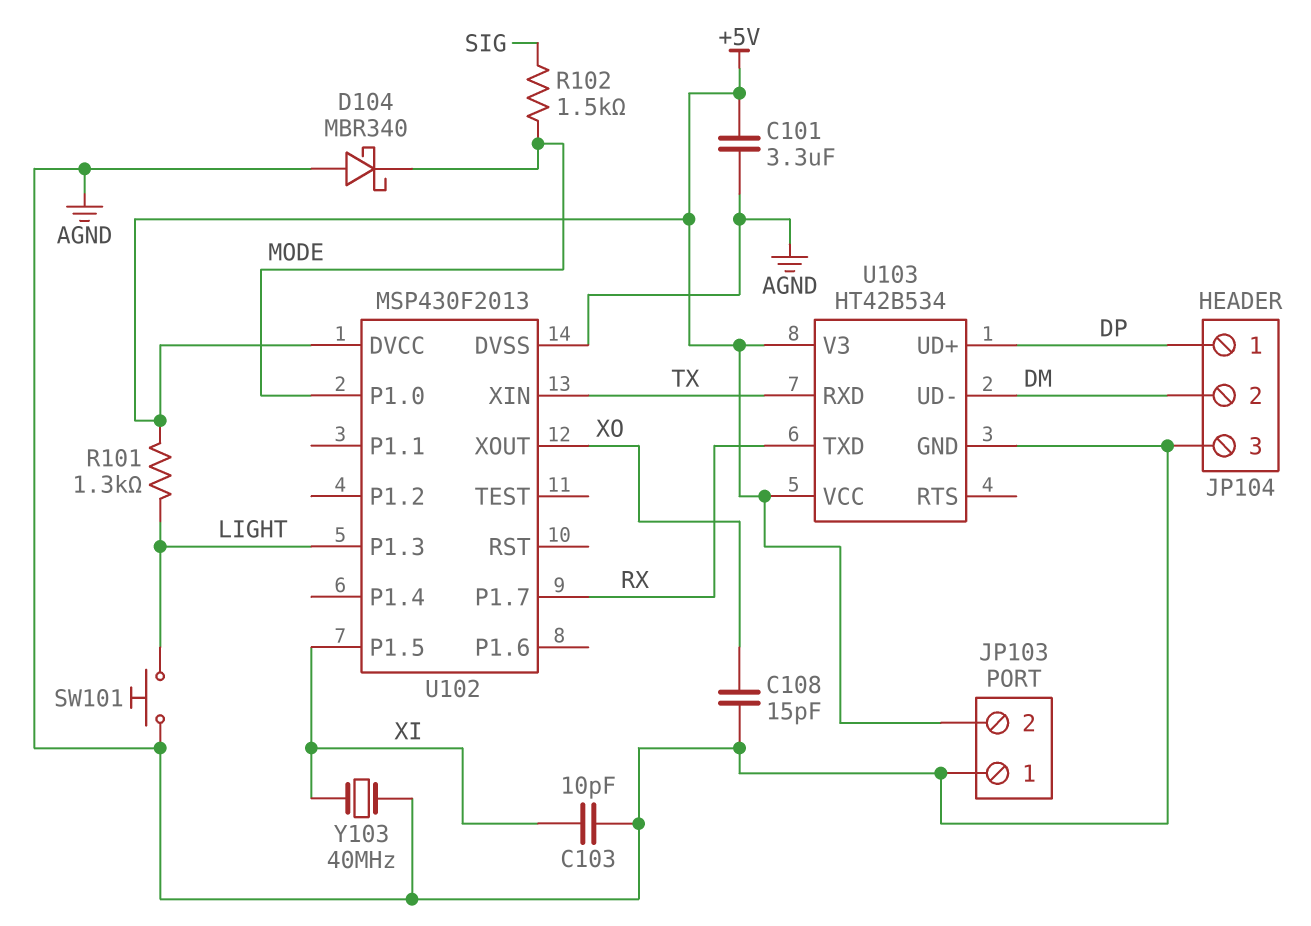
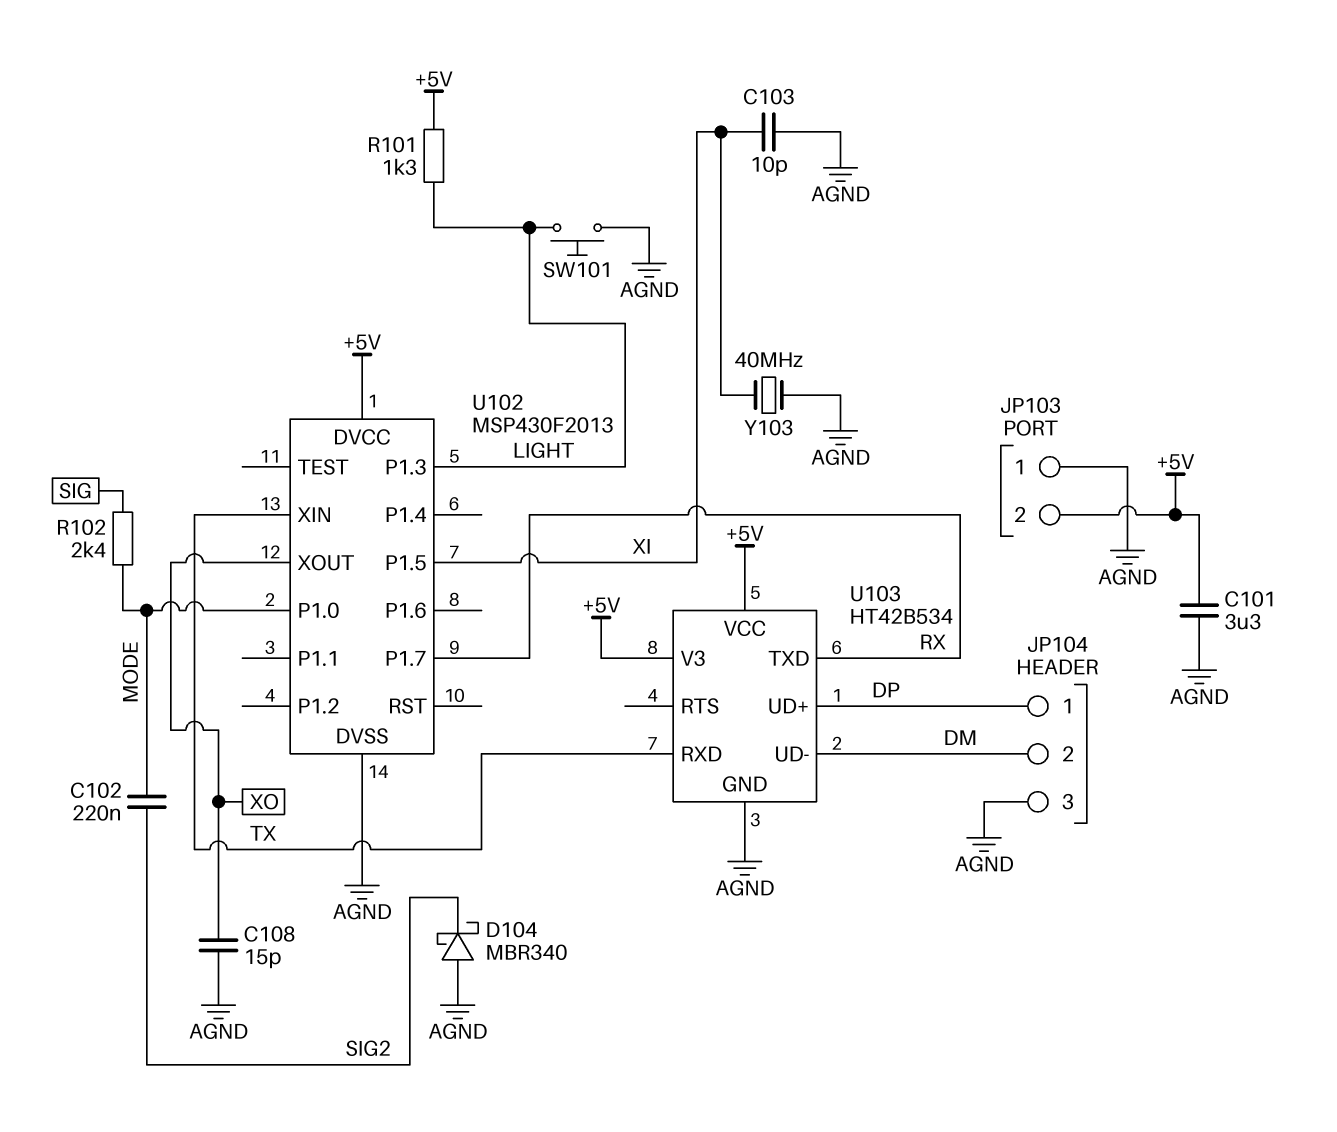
C102: none -> 220nF (MODE, SIG2)
D104: schottky MBR340 (A AGND, K MODE) -> schottky MBR340 (A AGND, K SIG2)
R102: 1.5k (MODE, SIG) -> 2.4k (MODE, SIG)

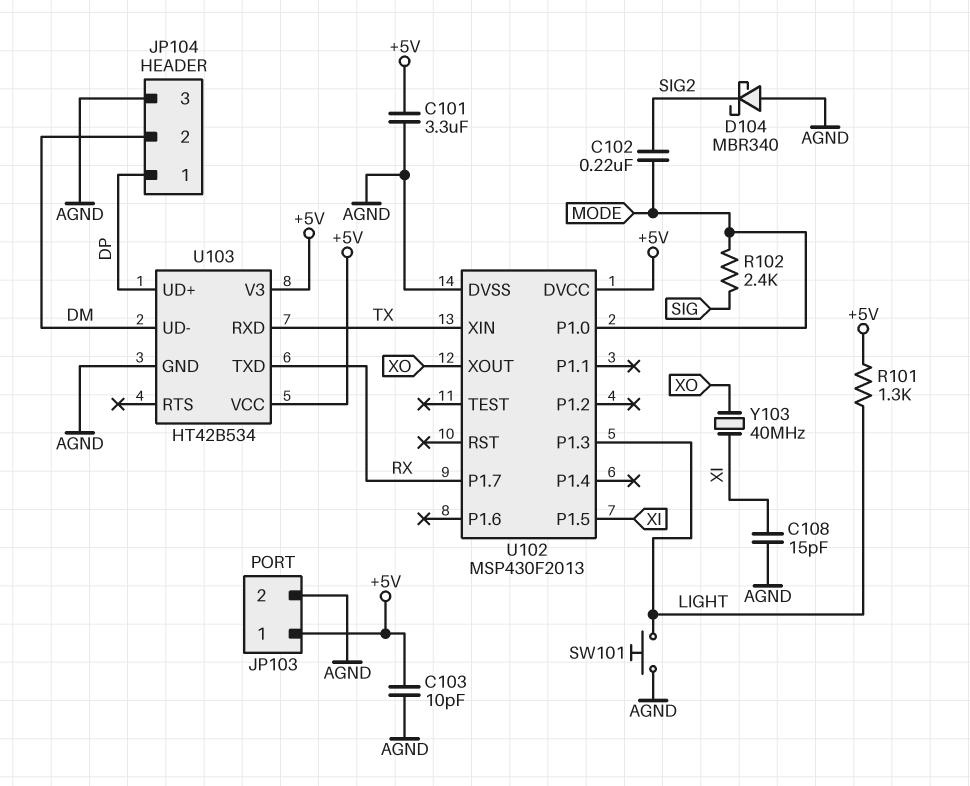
C103: 10pF (AGND, XI) -> 10pF (+5V, AGND)
C108: 15pF (AGND, XO) -> 15pF (AGND, XI)
JP103 pin 1: AGND -> +5V
JP103 pin 2: +5V -> AGND
Y103: 40MHz (AGND, XI) -> 40MHz (XI, XO)

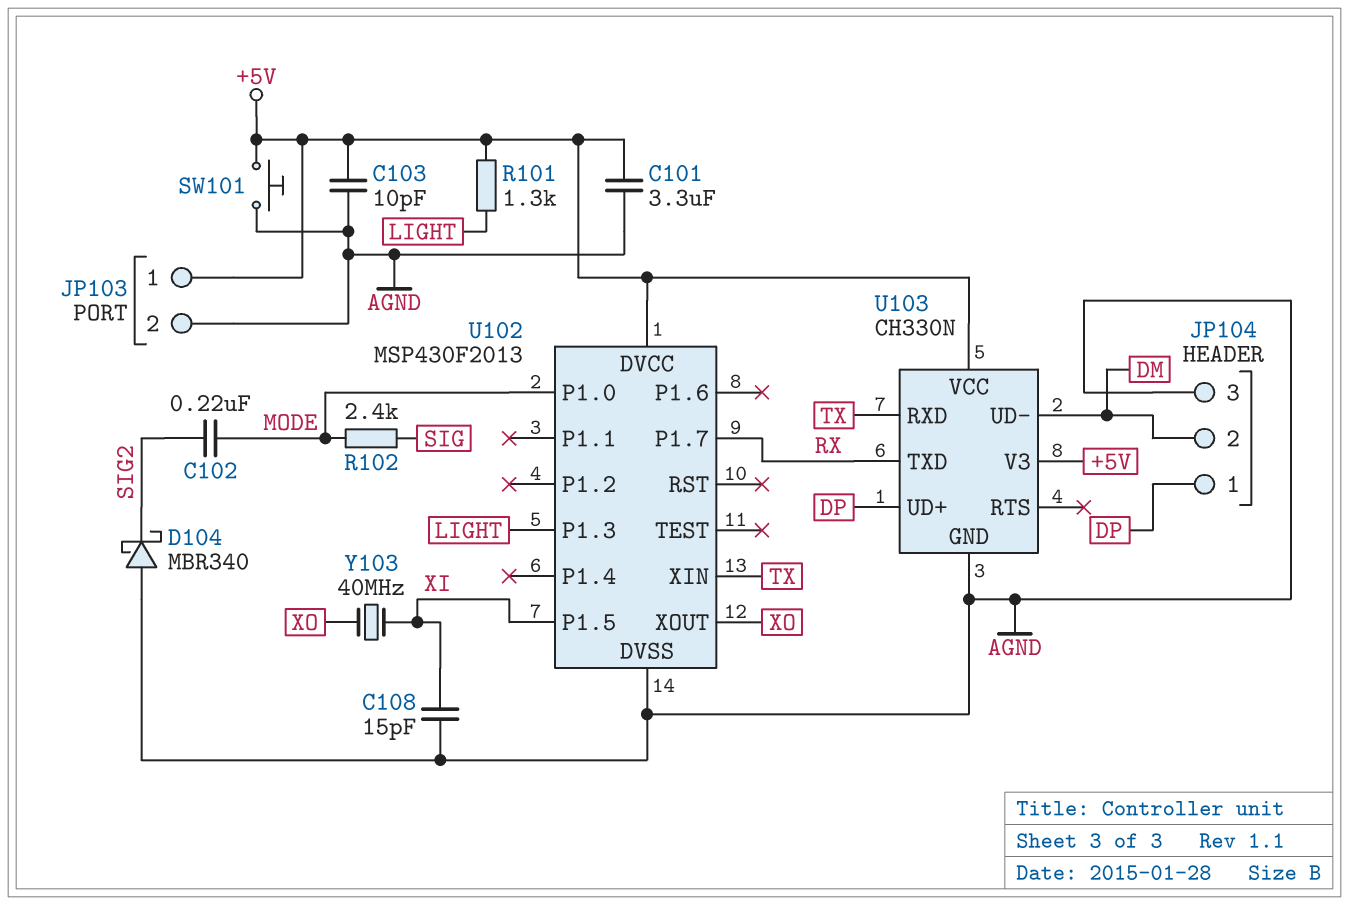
SW101: button (AGND, LIGHT) -> button (+5V, AGND)
U103: HT42B534 -> CH330N

